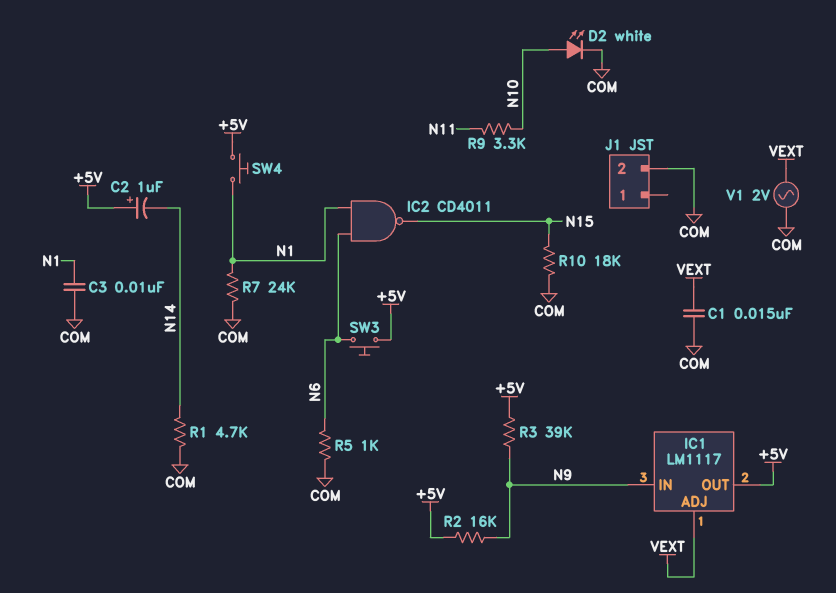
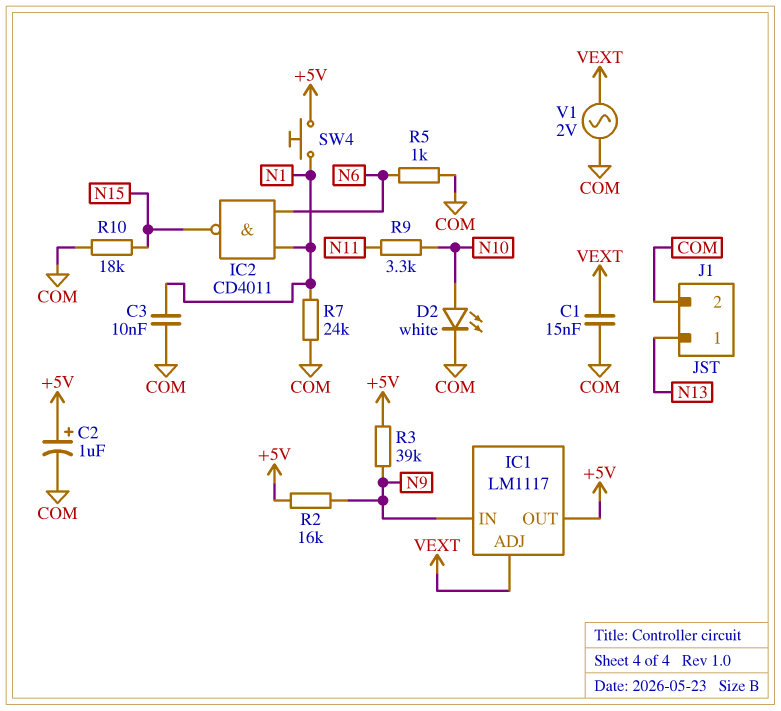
C2: 1uF (plus +5V, minus N14) -> 1uF (plus +5V, minus COM)
J1 pin 1: none -> N13
R1: 4.7k (COM, N14) -> none
SW3: button (+5V, N6) -> none

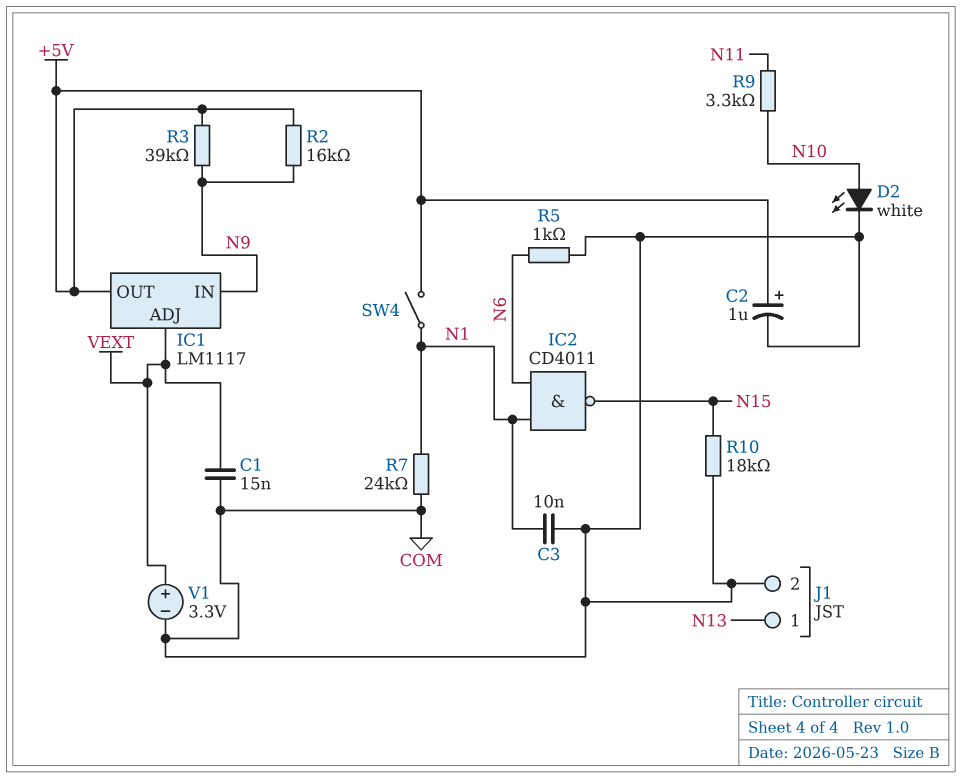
SW4: button (+5V, N1) -> switch (+5V, N1)
V1: AC 2V (COM, VEXT) -> 3.3V (plus VEXT, minus COM)

